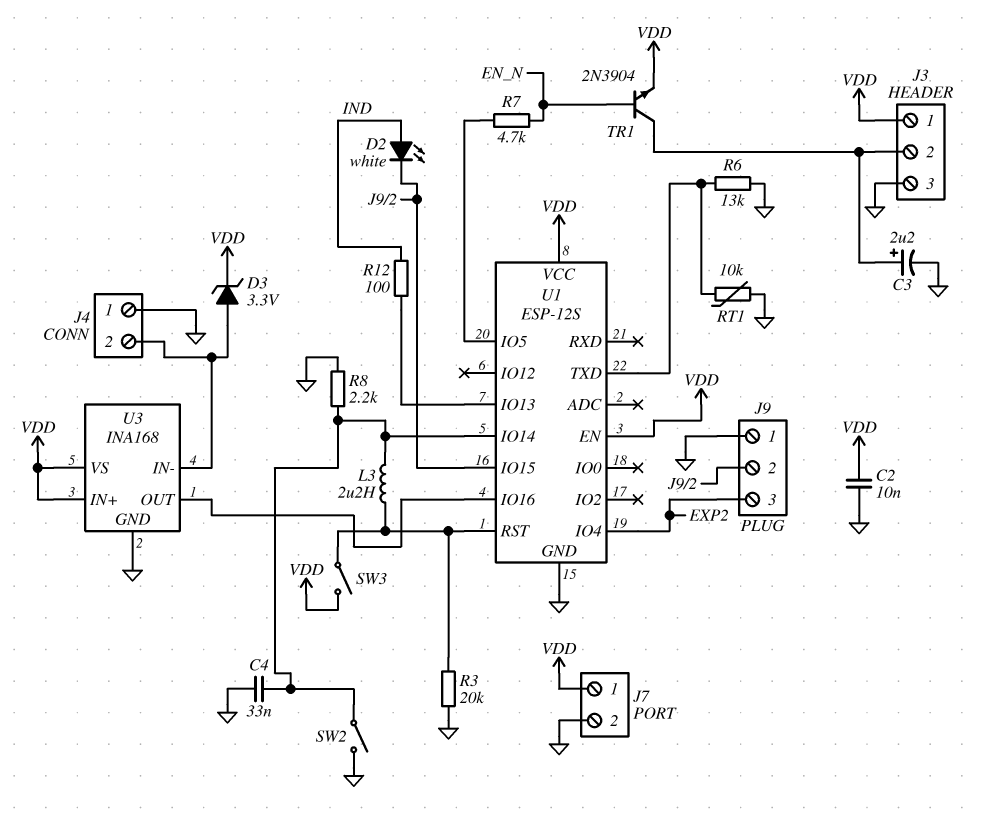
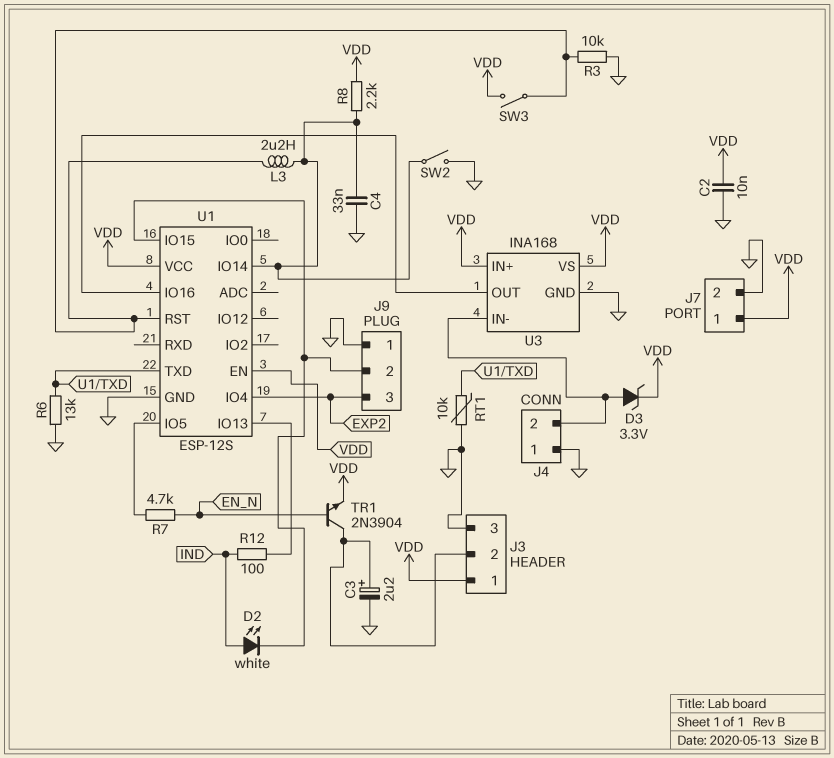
R3: 20k (GND, U1/RST) -> 10k (GND, U1/RST)
R8: 2.2k (GND, U1/IO14) -> 2.2k (U1/IO14, VDD)

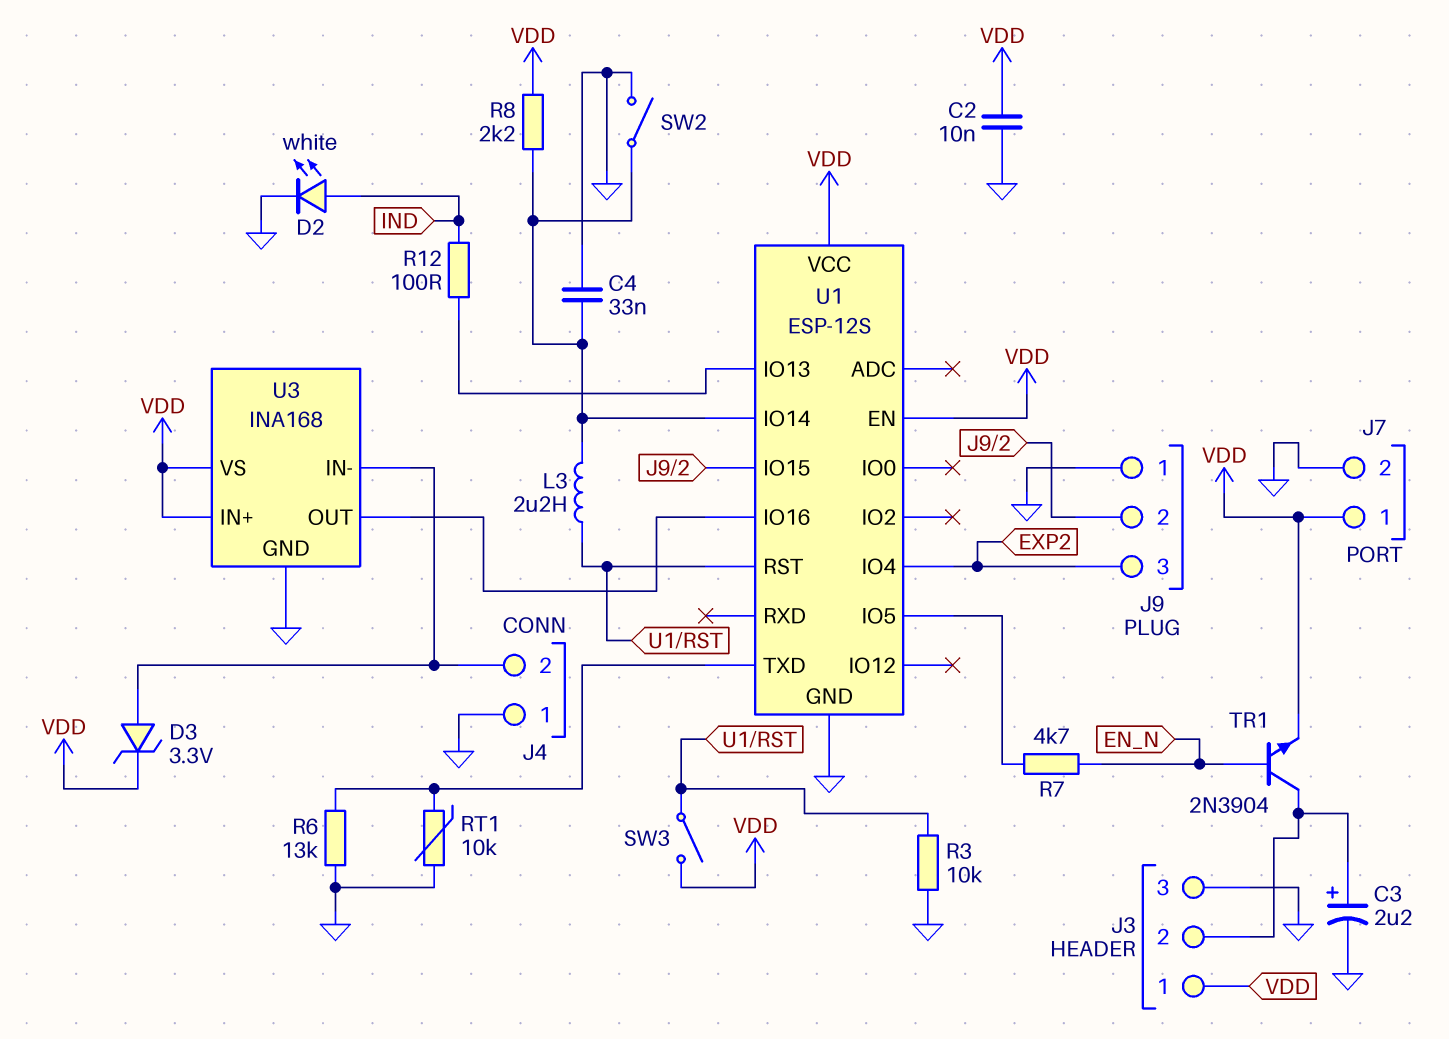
D2: LED white (A IND, K J9/2) -> LED white (A IND, K GND)

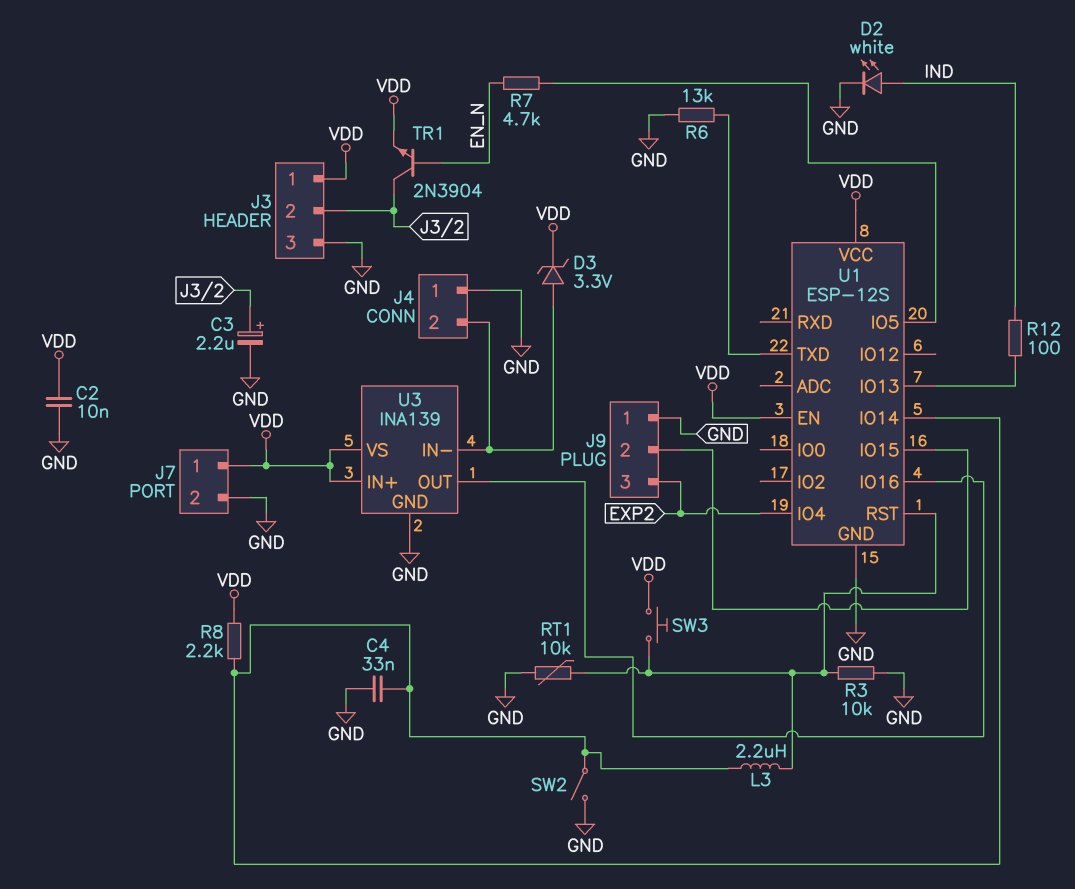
RT1: 10k (GND, U1/TXD) -> 10k (GND, U1/RST)
SW3: switch (U1/RST, VDD) -> button (U1/RST, VDD)
U3: INA168 -> INA139

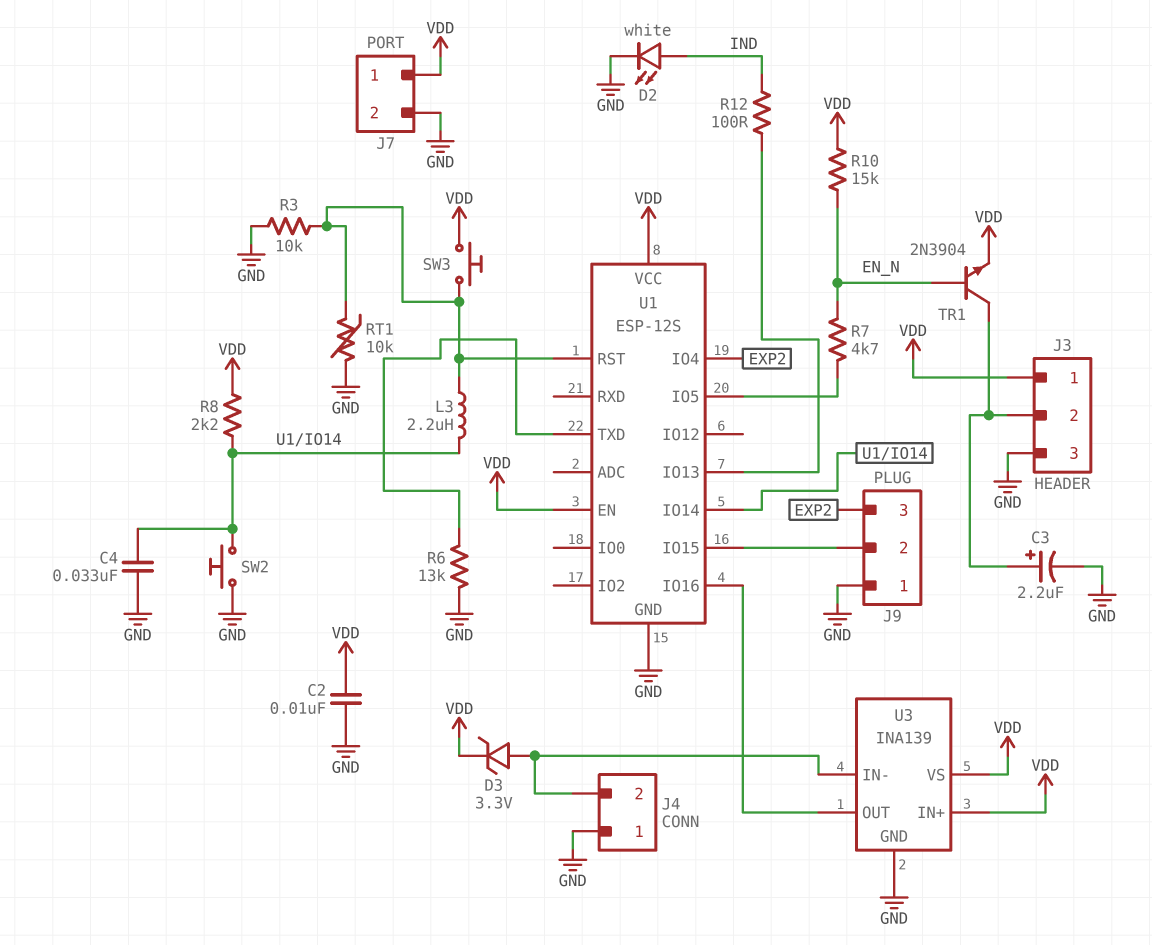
R10: none -> 15k (EN_N, VDD)
SW2: switch (GND, U1/IO14) -> button (GND, U1/IO14)

